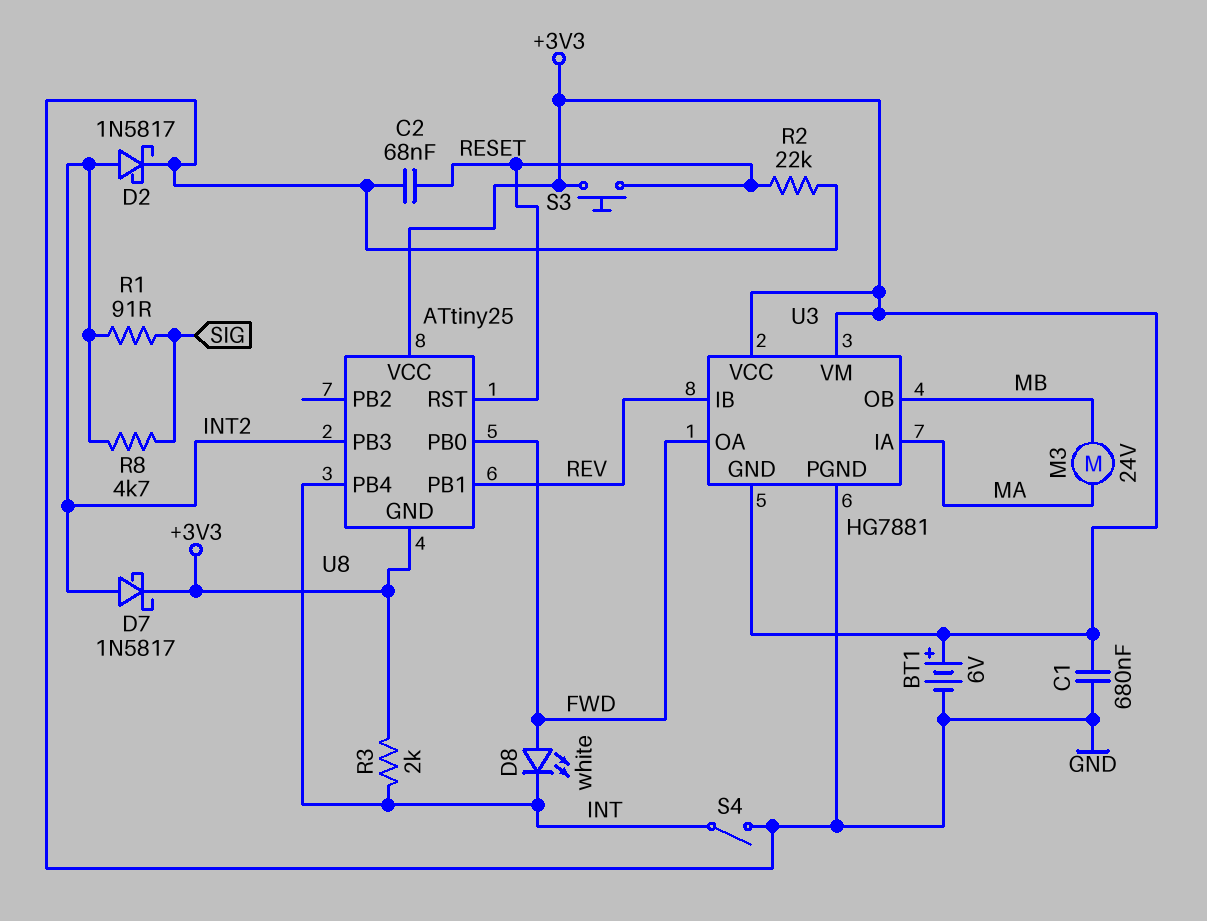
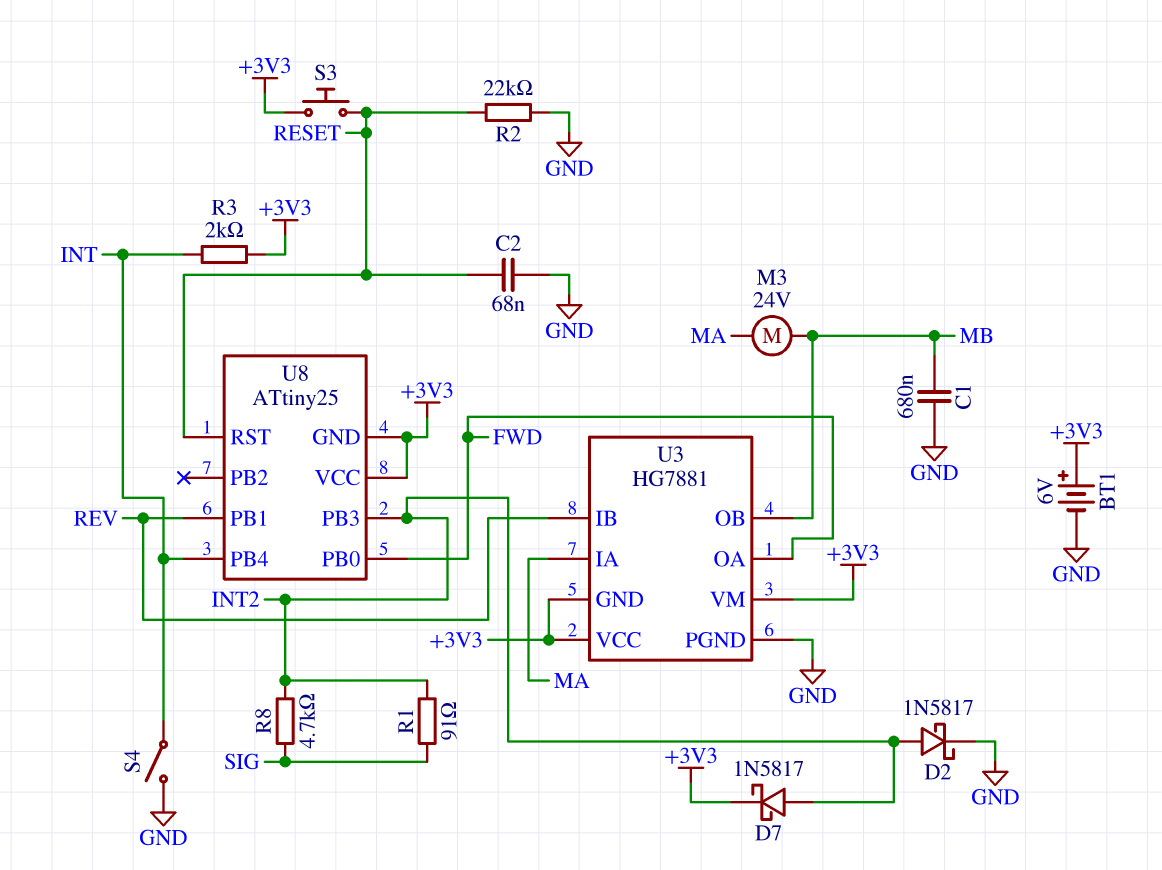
C1: 680nF (+3V3, GND) -> 680nF (GND, MB)
D8: LED white (A FWD, K INT) -> none

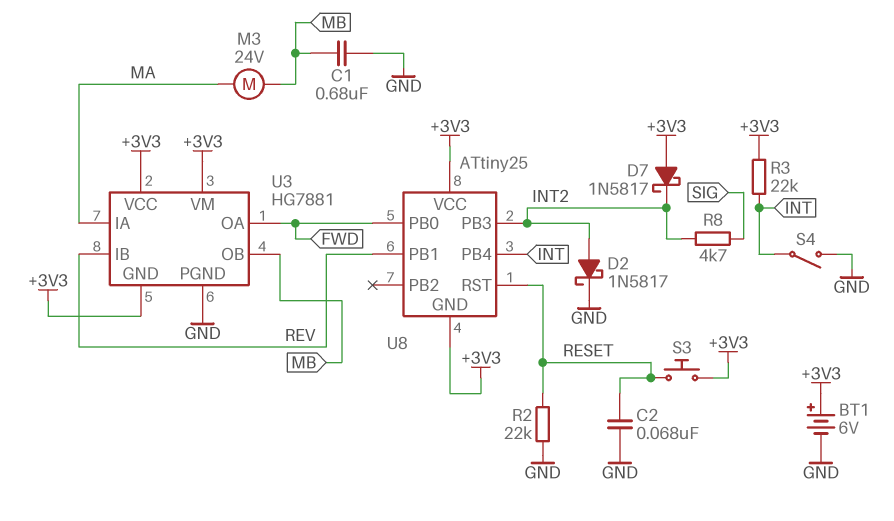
D7: schottky 1N5817 (A INT2, K +3V3) -> schottky 1N5817 (A +3V3, K INT2)
R1: 91 (INT2, SIG) -> none
R3: 2k (+3V3, INT) -> 22k (+3V3, INT)

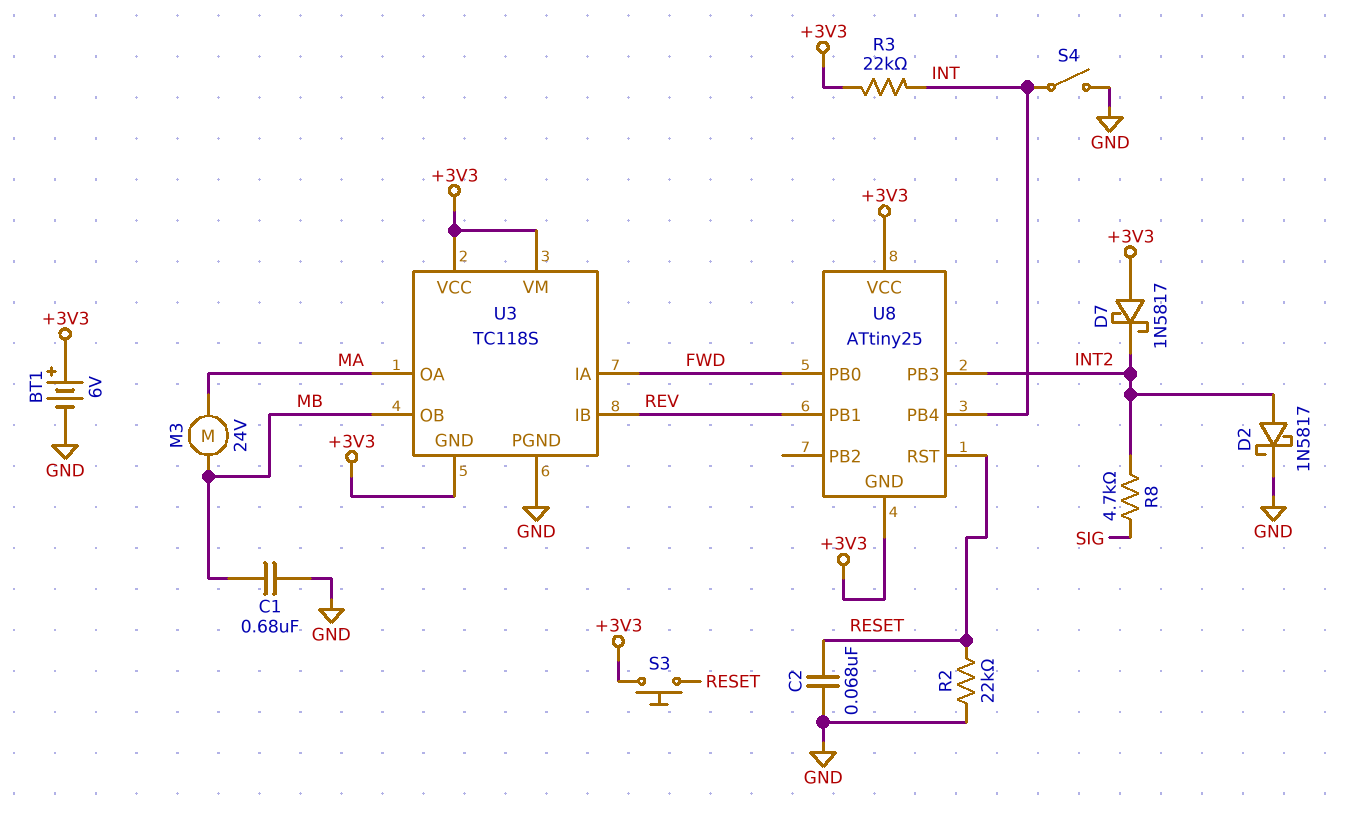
U3: HG7881 -> TC118S
U3 pin IA: MA -> FWD
U3 pin OA: FWD -> MA

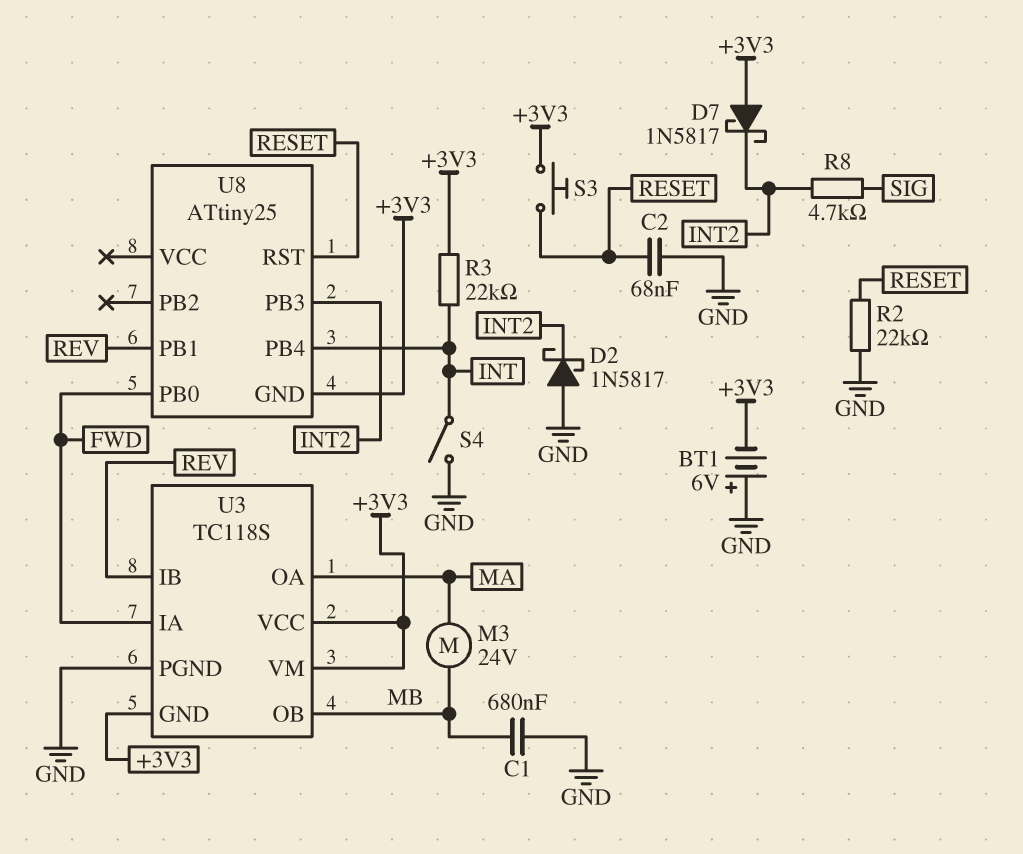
BT1: 6V (plus +3V3, minus GND) -> 6V (plus GND, minus +3V3)
D2: schottky 1N5817 (A INT2, K GND) -> schottky 1N5817 (A GND, K INT2)
U8 pin VCC: +3V3 -> none

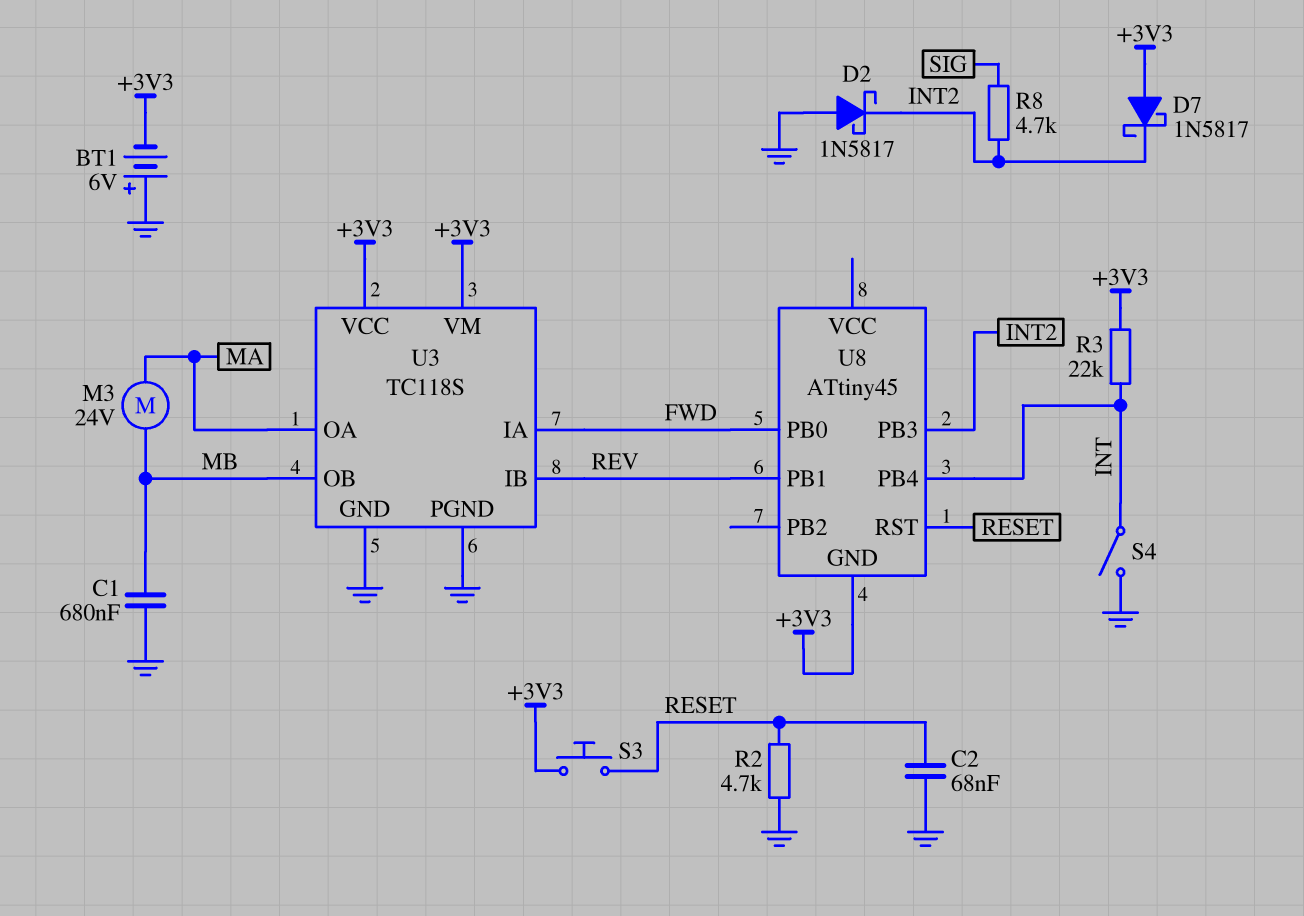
R2: 22k (GND, RESET) -> 4.7k (GND, RESET)
U3 pin GND: +3V3 -> GND
U8: ATtiny25 -> ATtiny45

